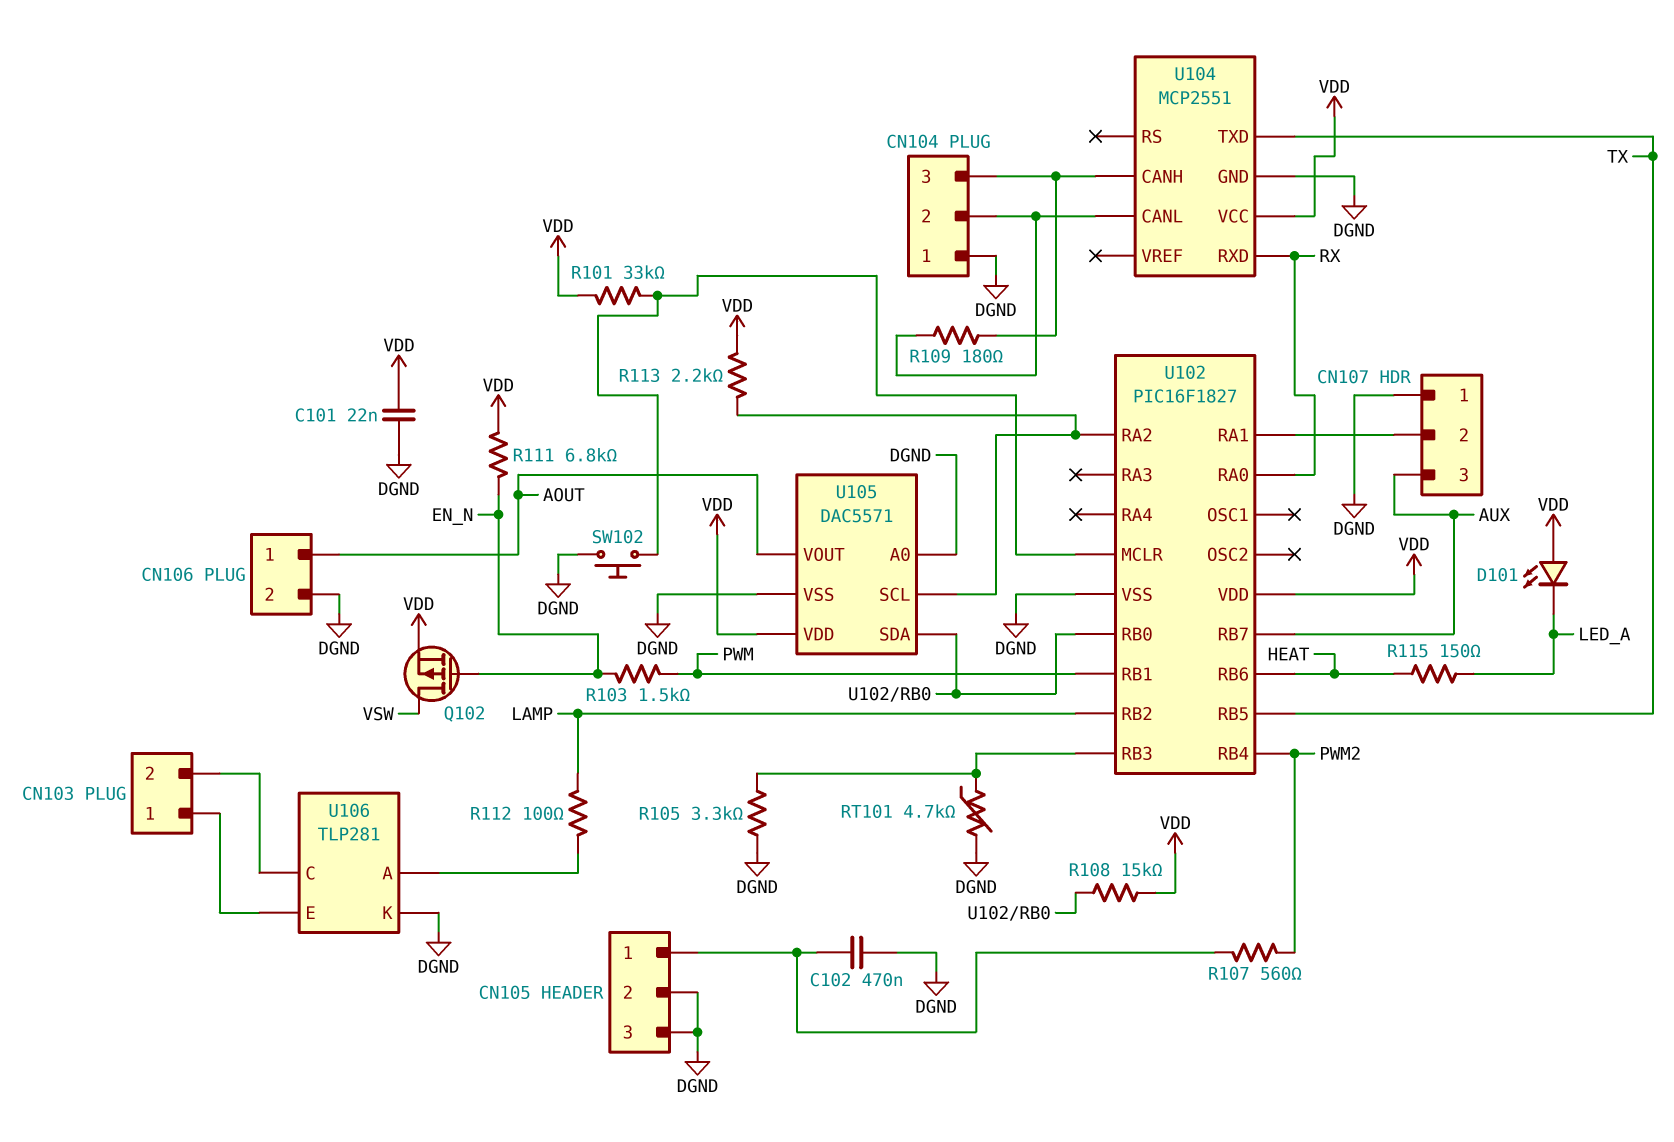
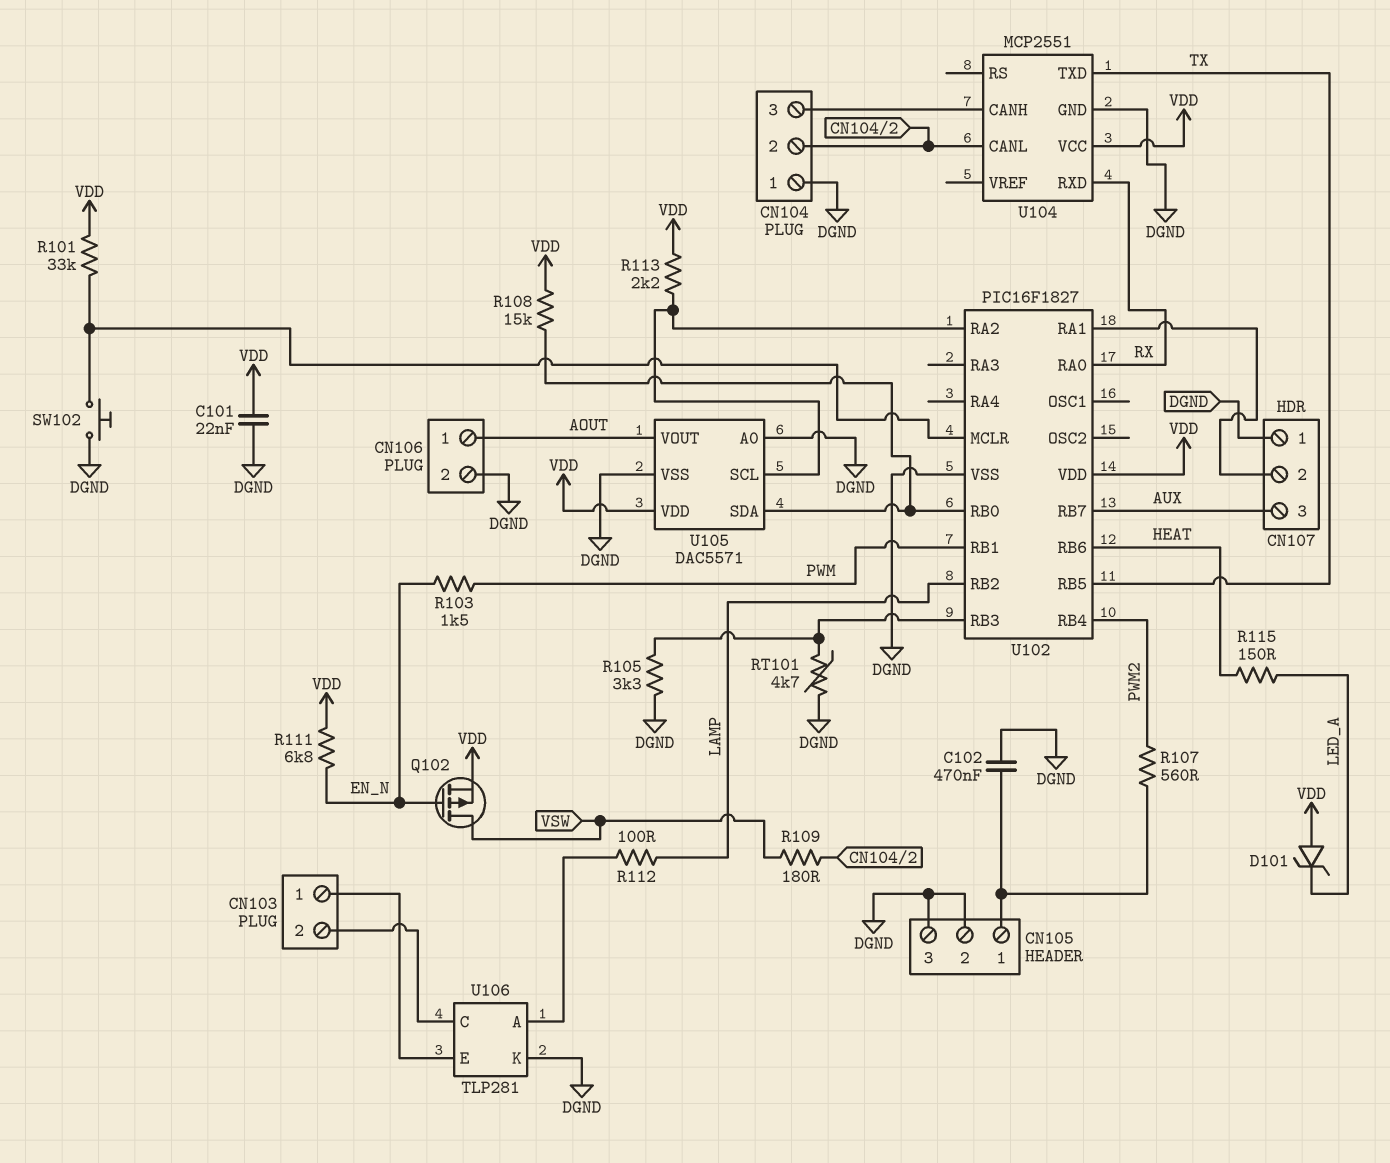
D101: LED (A VDD, K LED_A) -> zener (A VDD, K LED_A)
R109: 180 (CN104/2, CN104/3) -> 180 (CN104/2, VSW)

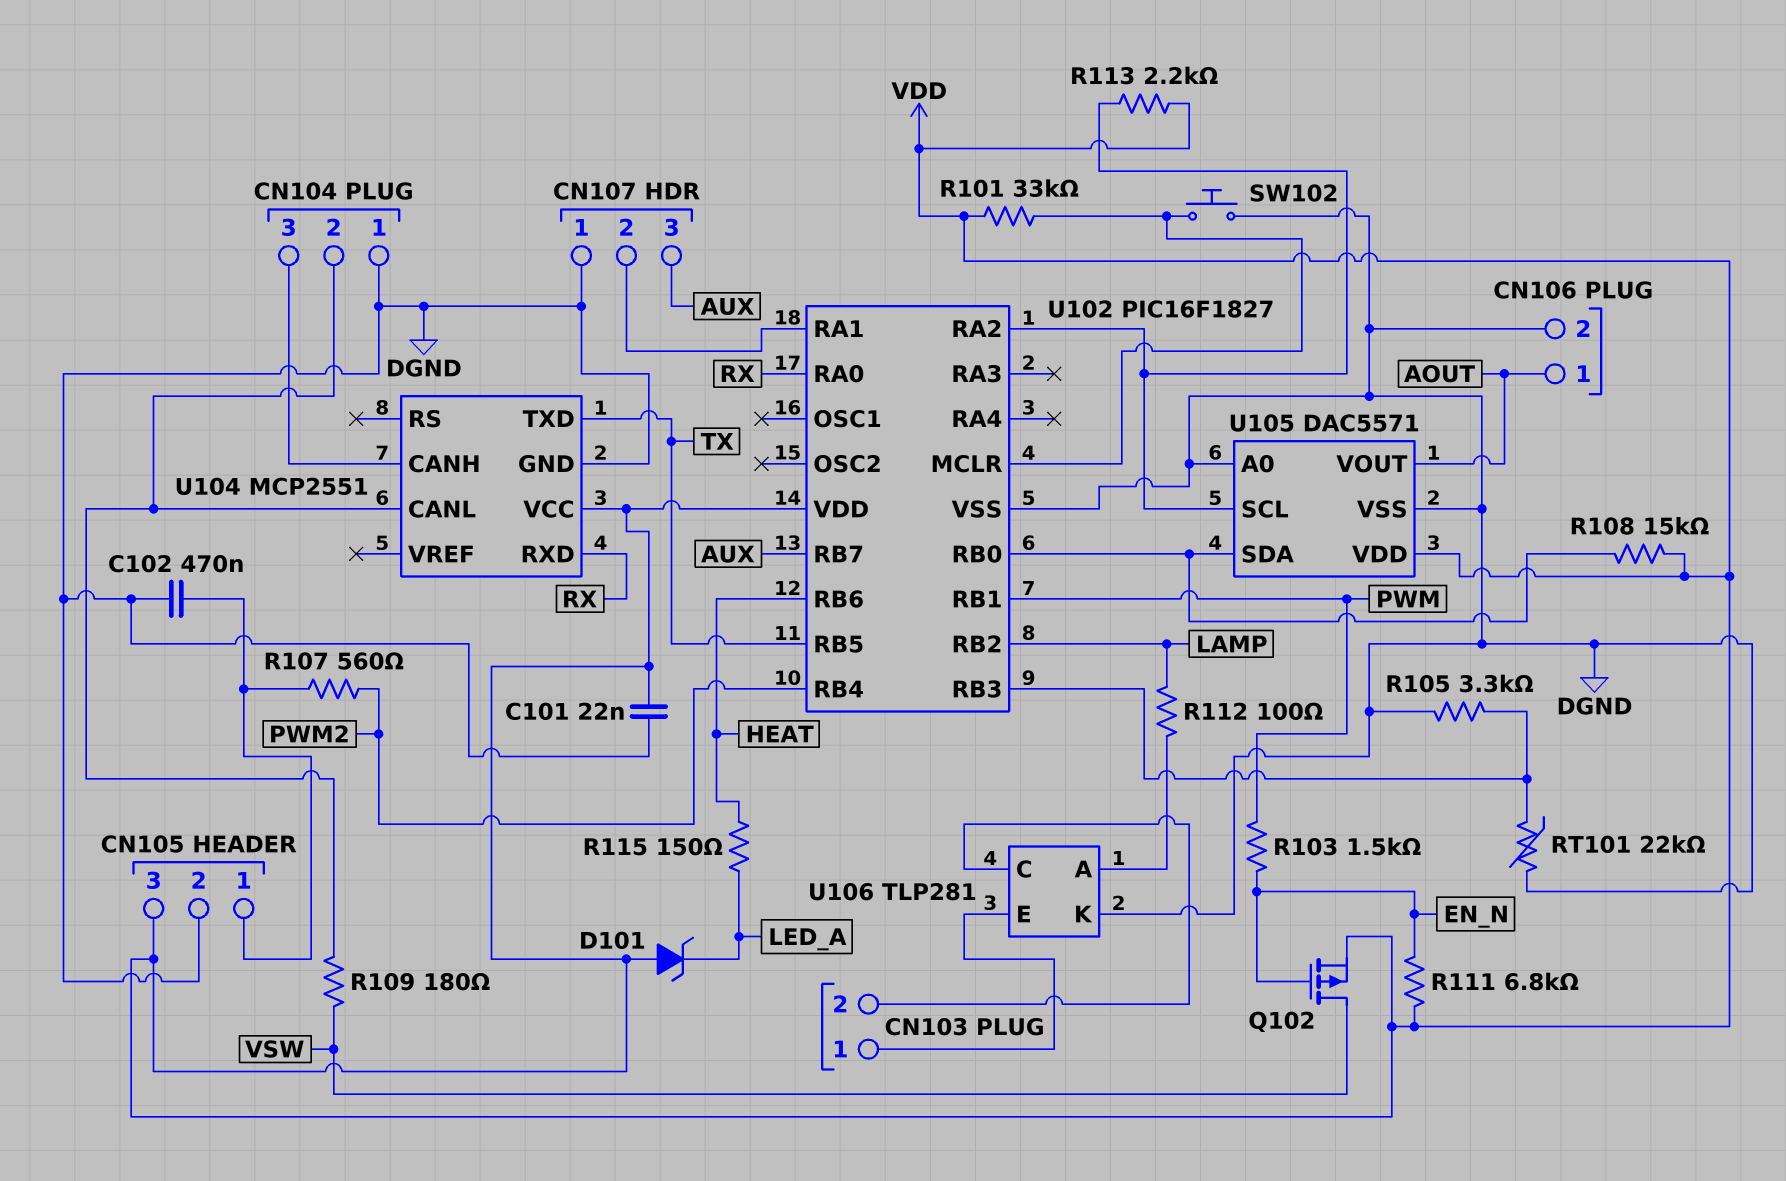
CN105 pin 3: DGND -> VDD
RT101: 4.7k (DGND, U102/RB3) -> 22k (DGND, U102/RB3)

